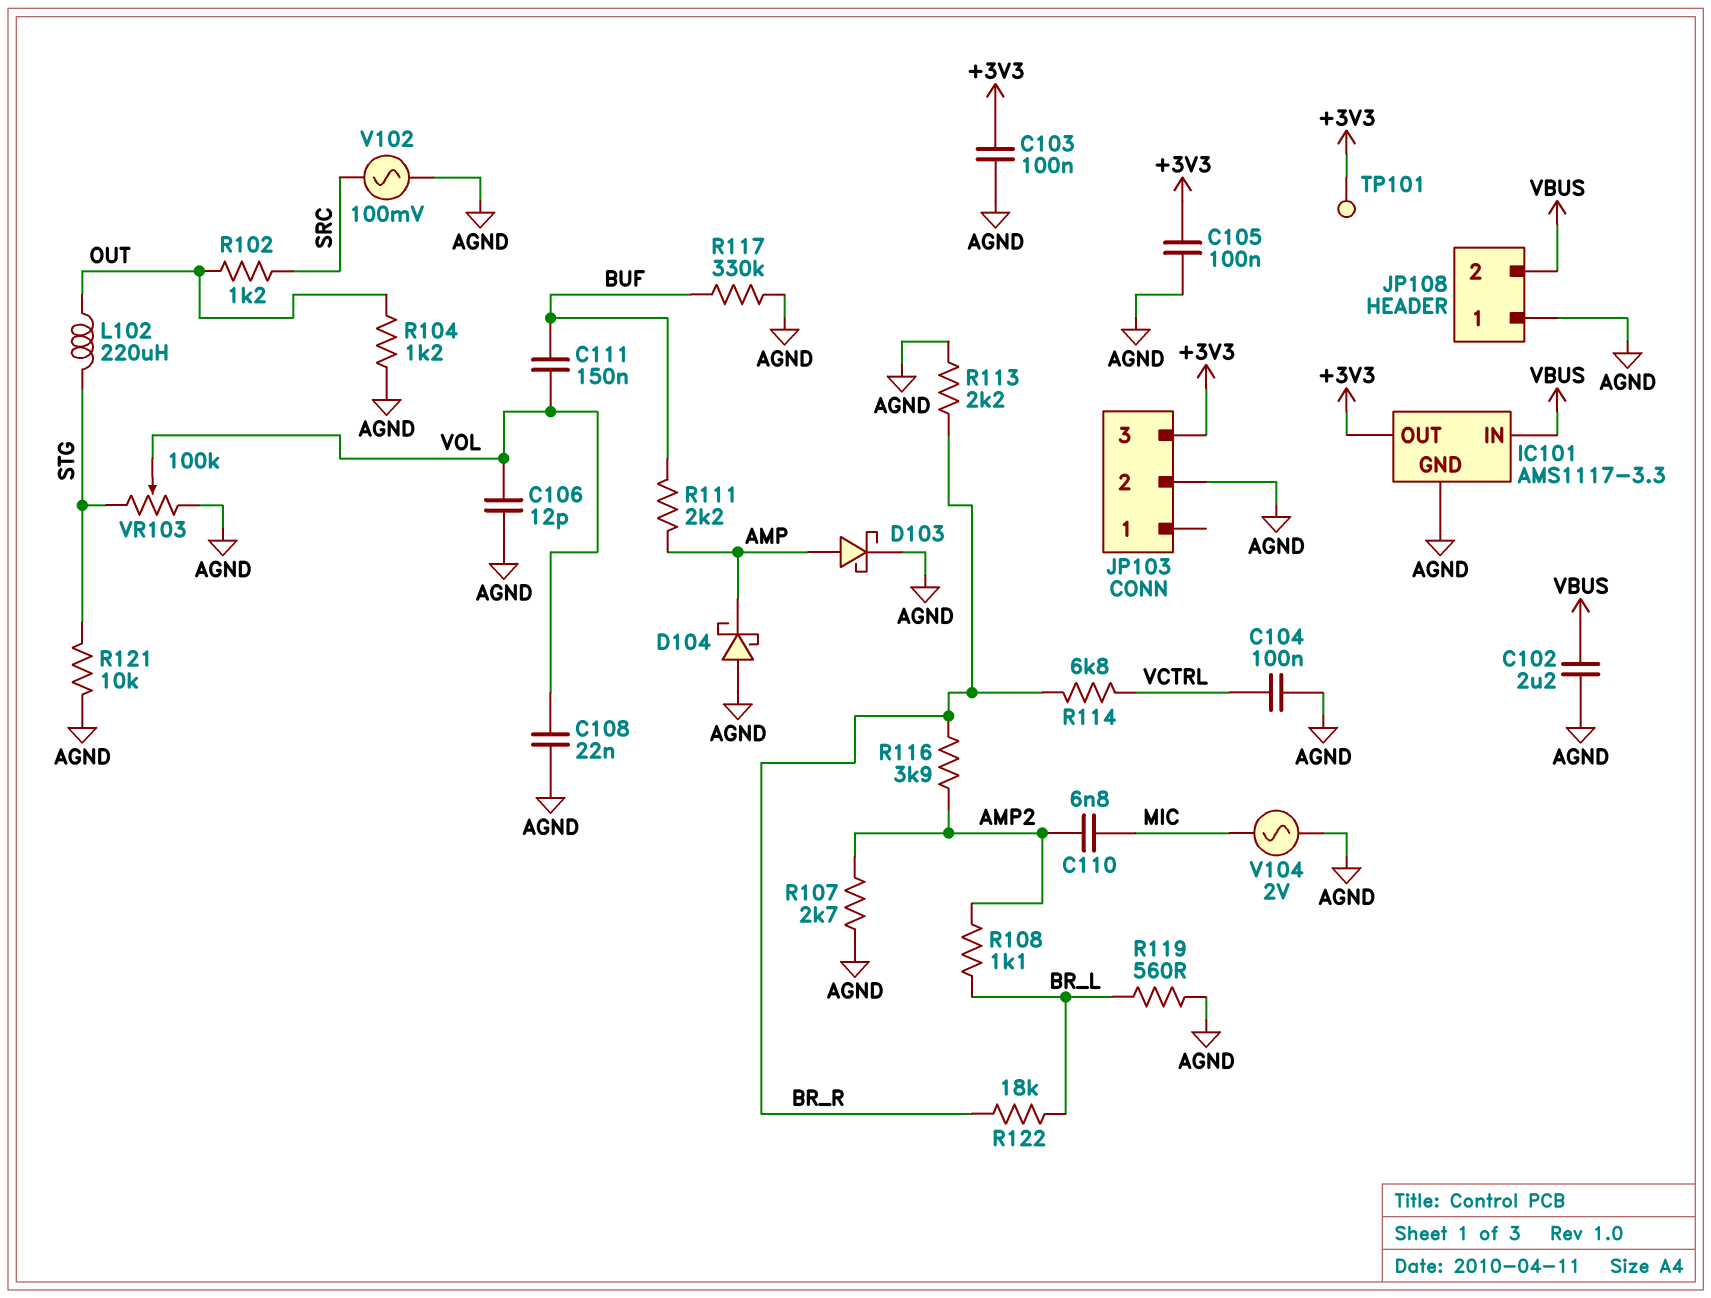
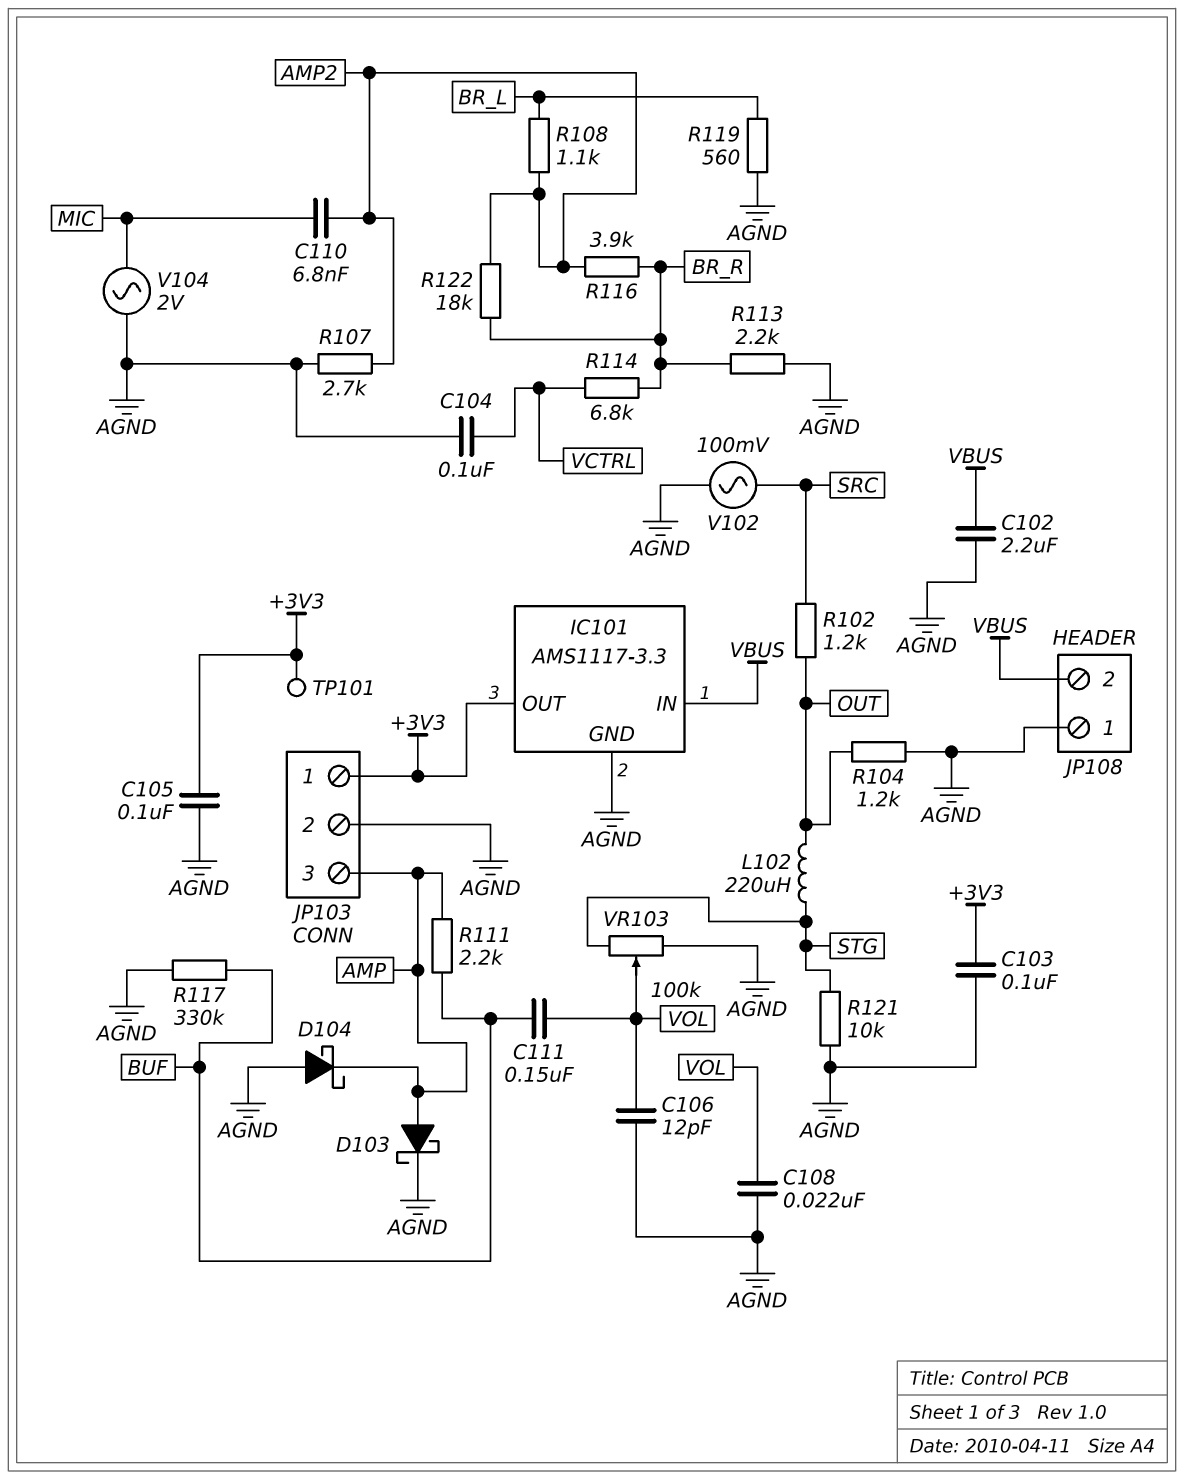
JP103 pin 1: none -> +3V3
JP103 pin 3: +3V3 -> AMP
R122: 18k (BR_L, BR_R) -> 18k (AMP2, BR_R)

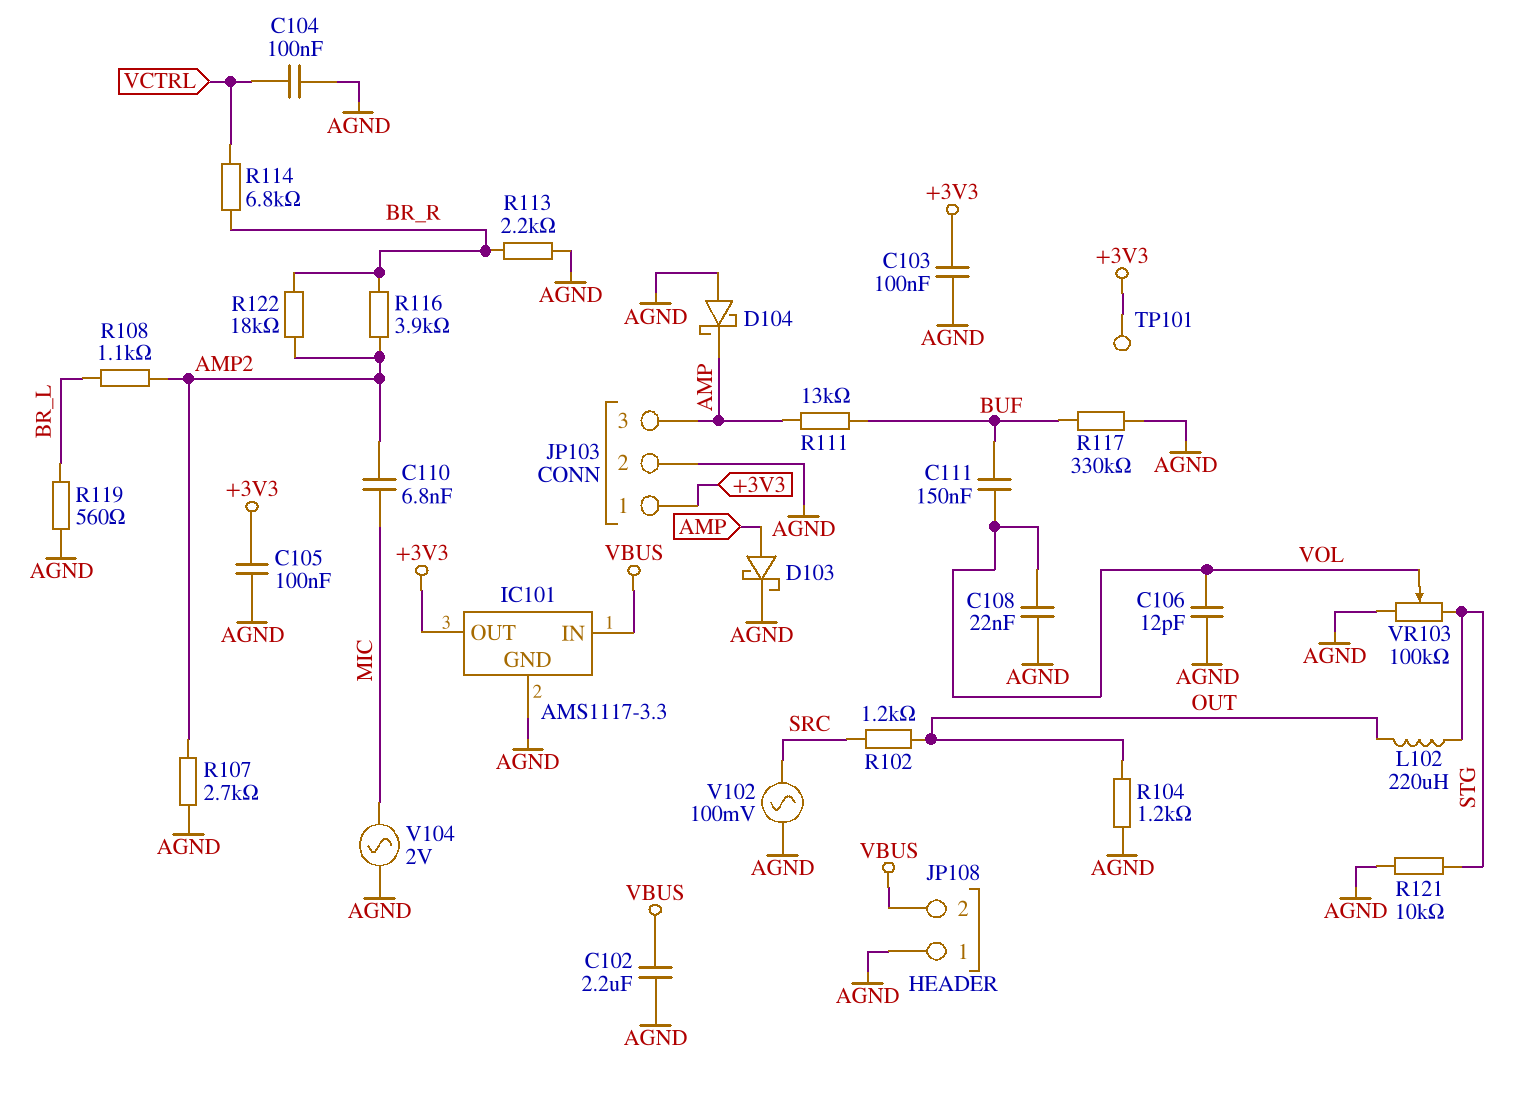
R111: 2.2k (AMP, BUF) -> 13k (AMP, BUF)

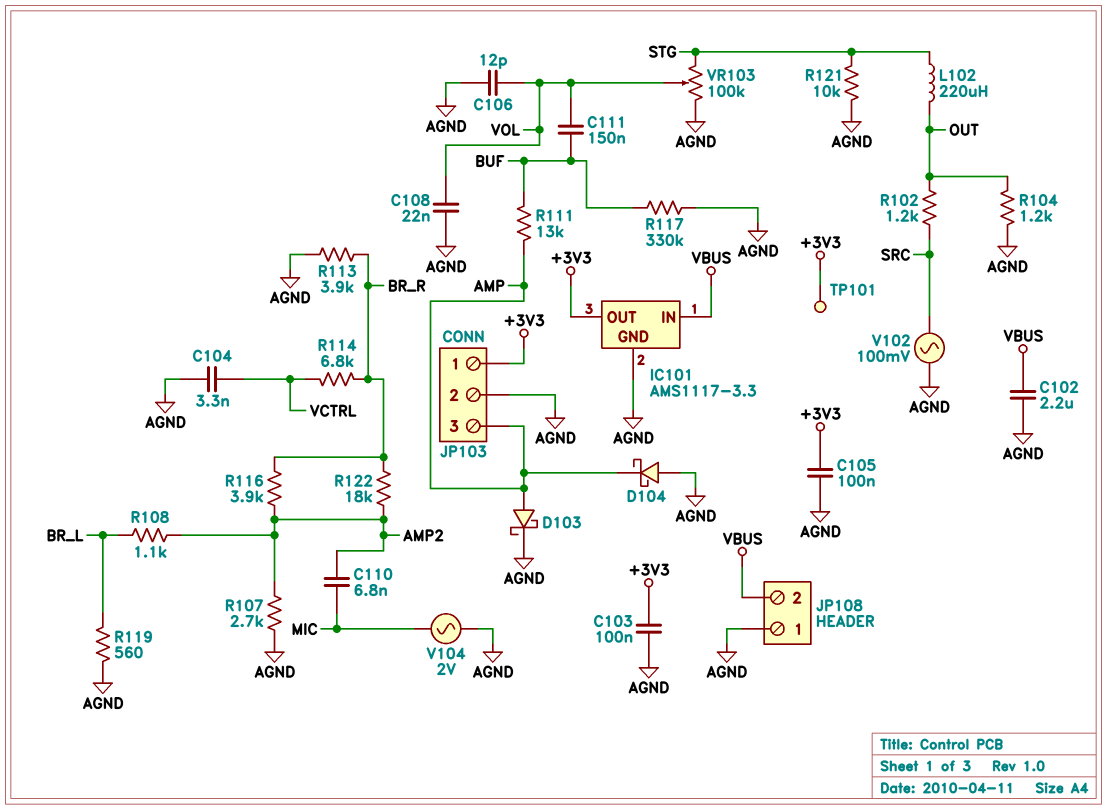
C104: 100nF (AGND, VCTRL) -> 3.3nF (AGND, VCTRL)
R113: 2.2k (AGND, BR_R) -> 3.9k (AGND, BR_R)

